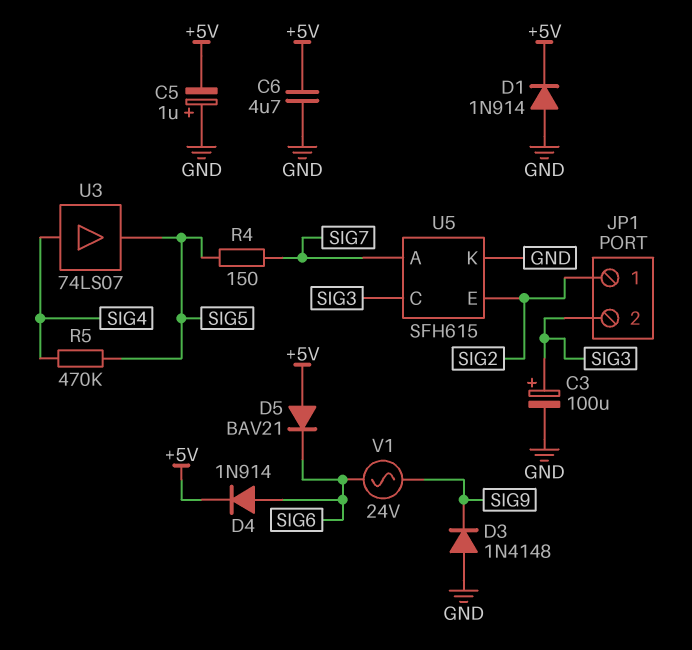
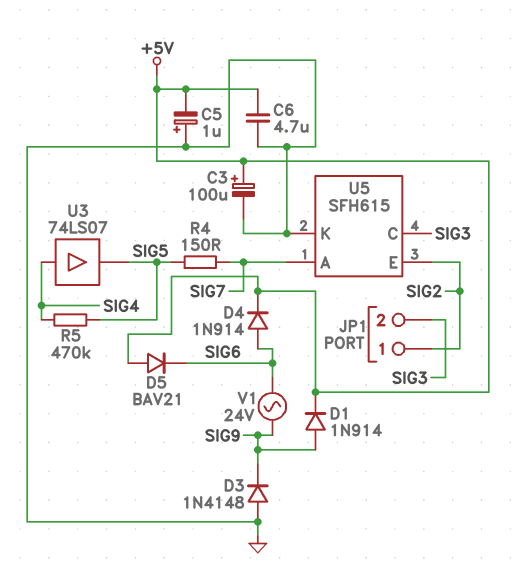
C3: 100uF (plus SIG3, minus GND) -> 100uF (plus +5V, minus GND)
D1: diode 1N914 (A GND, K +5V) -> diode 1N914 (A SIG9, K +5V)

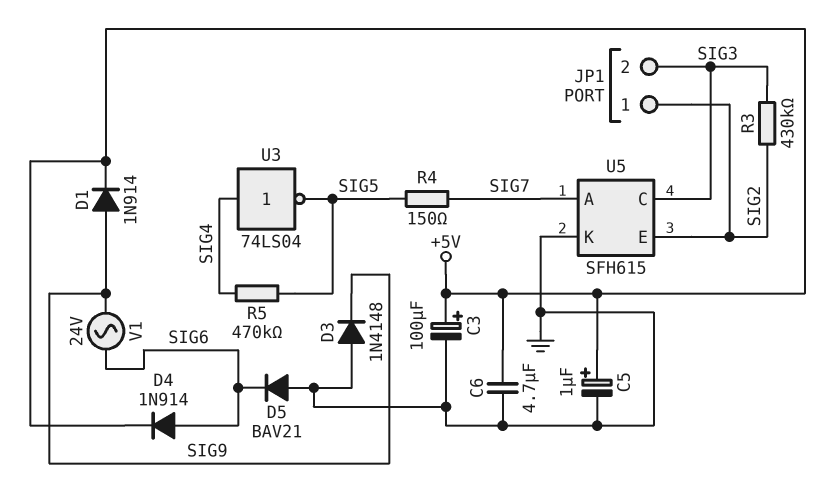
C5: 1uF (plus GND, minus +5V) -> 1uF (plus +5V, minus GND)
D5: diode BAV21 (A +5V, K SIG6) -> diode BAV21 (A GND, K SIG6)
R3: none -> 430k (SIG2, SIG3)
U3: buffer 74LS07 (in SIG4, out SIG5) -> NOT 74LS04 (in SIG4, out SIG5)

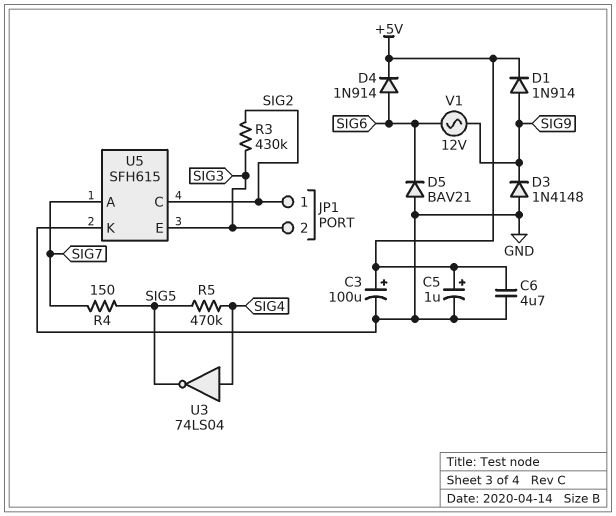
U5 pin C: SIG3 -> SIG2
U5 pin E: SIG2 -> SIG3
V1: AC 24V (SIG6, SIG9) -> AC 12V (SIG6, SIG9)

